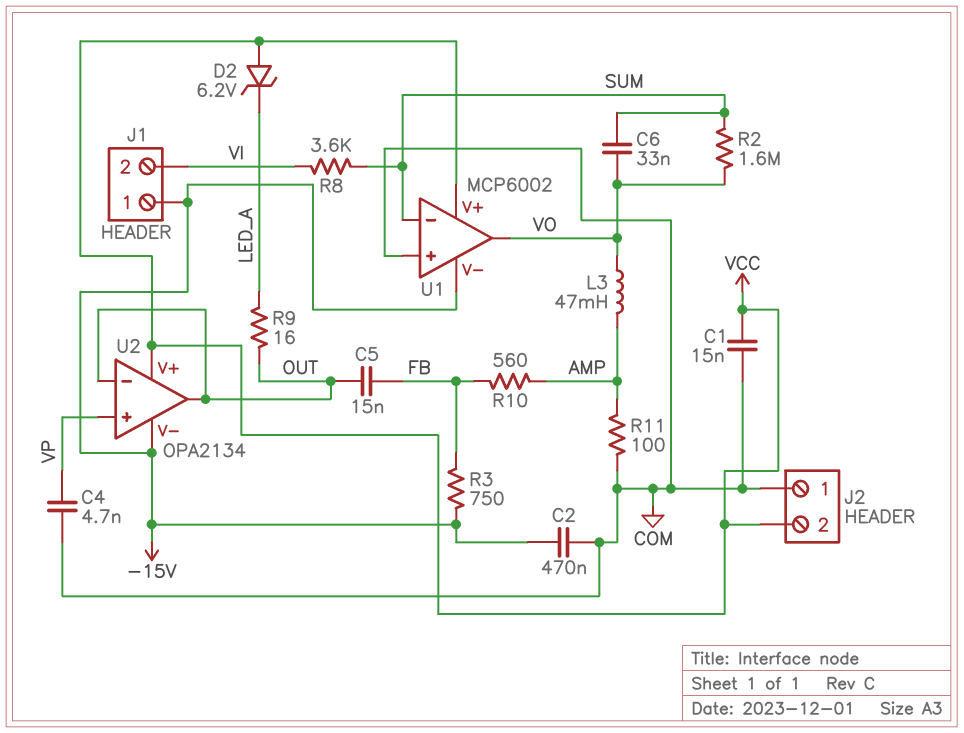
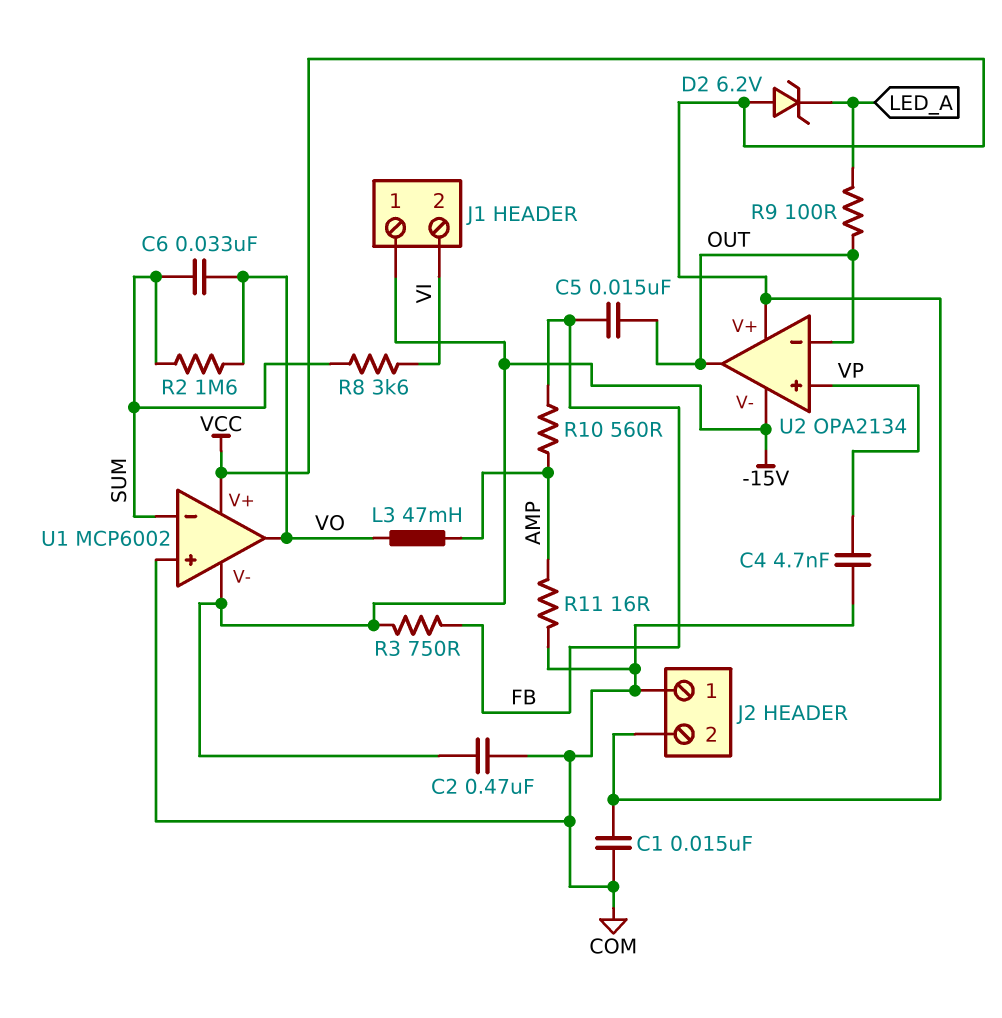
R9: 16 (LED_A, OUT) -> 100 (LED_A, OUT)
R11: 100 (AMP, COM) -> 16 (AMP, COM)

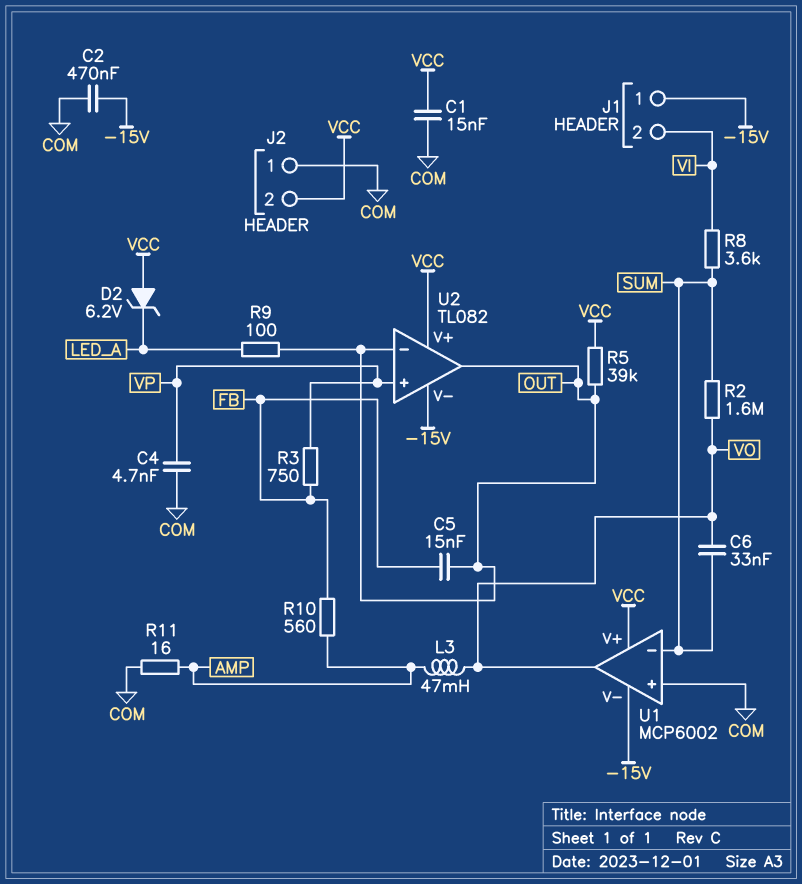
R3: 750 (-15V, FB) -> 750 (FB, VP)
R5: none -> 39k (OUT, VCC)
U2: OPA2134 -> TL082

